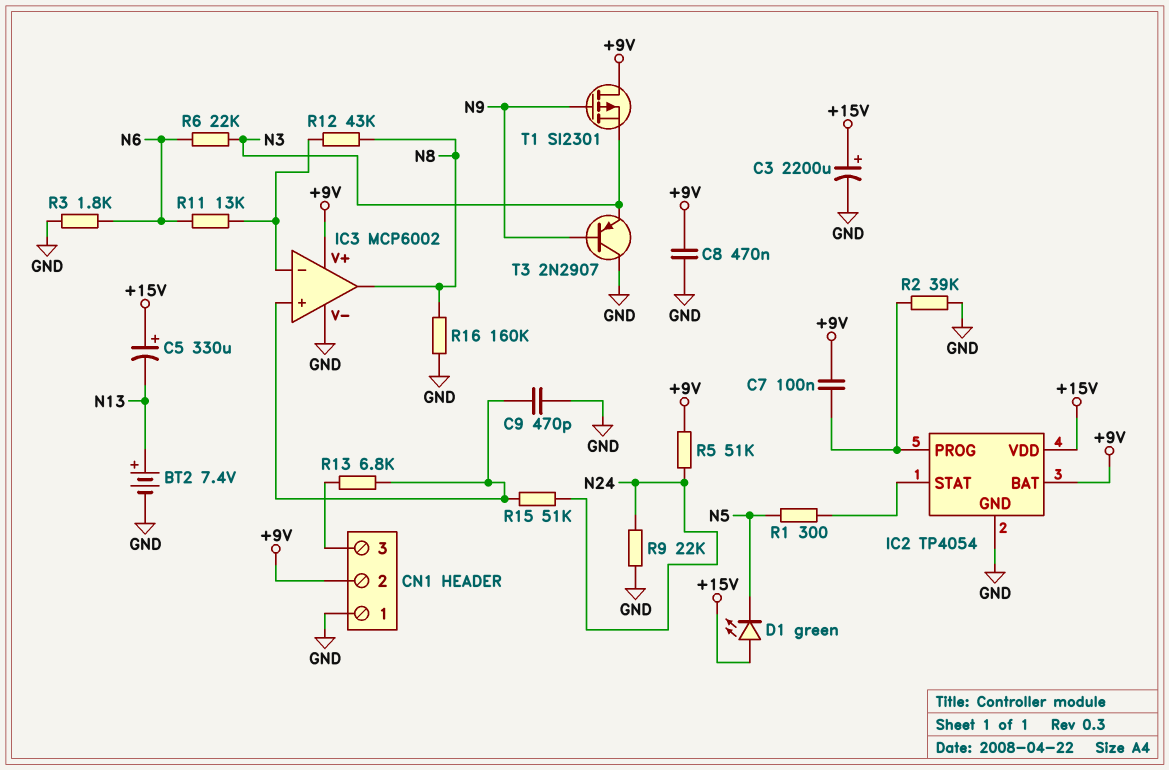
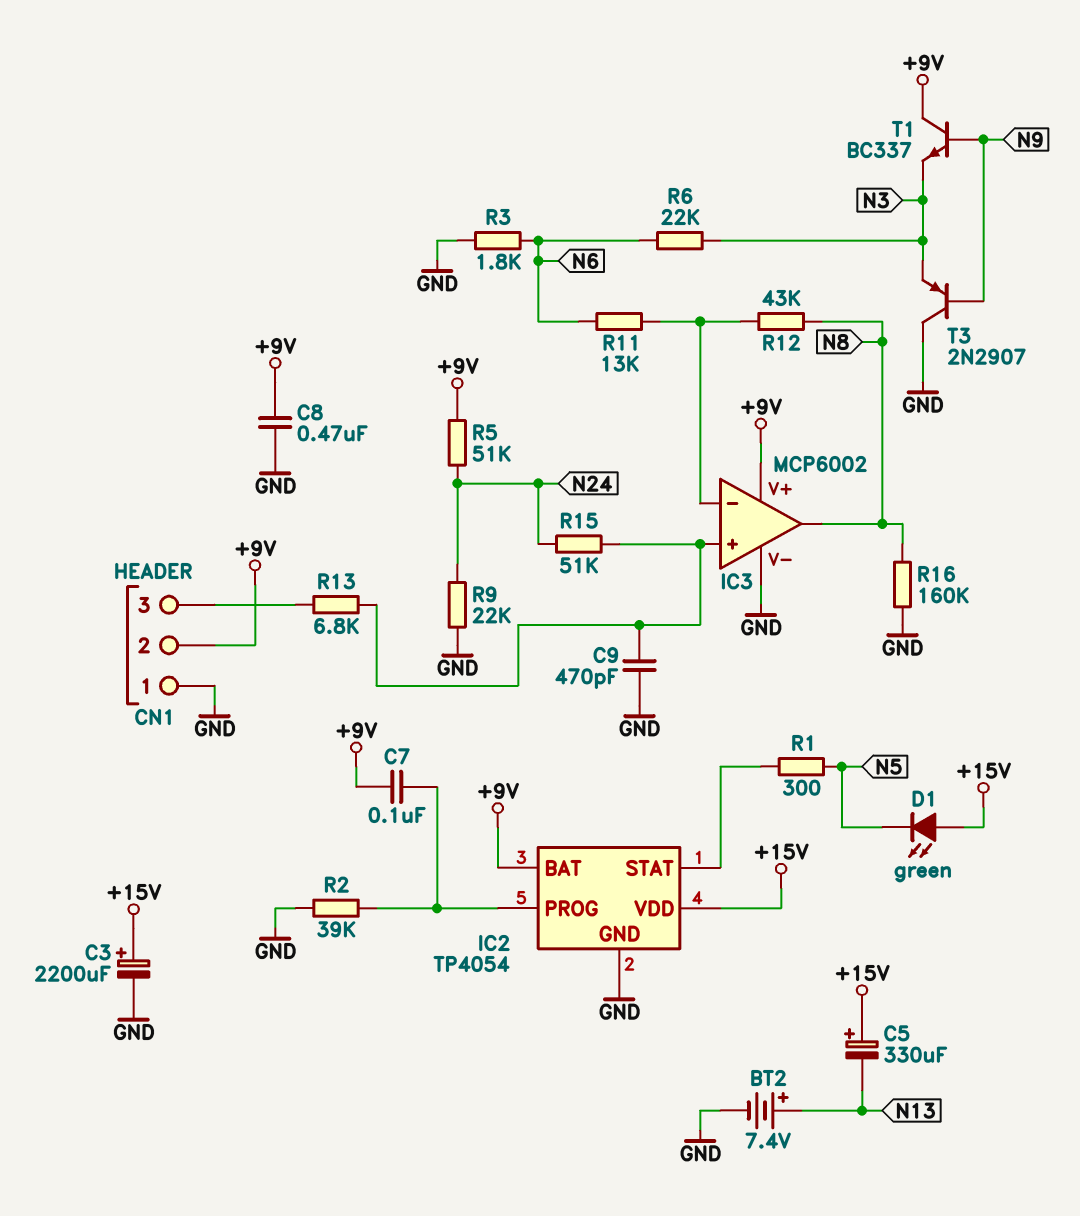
T1: PMOS SI2301 (G N9, D +9V, S N3) -> NPN BC337 (B N9, C +9V, E N3)

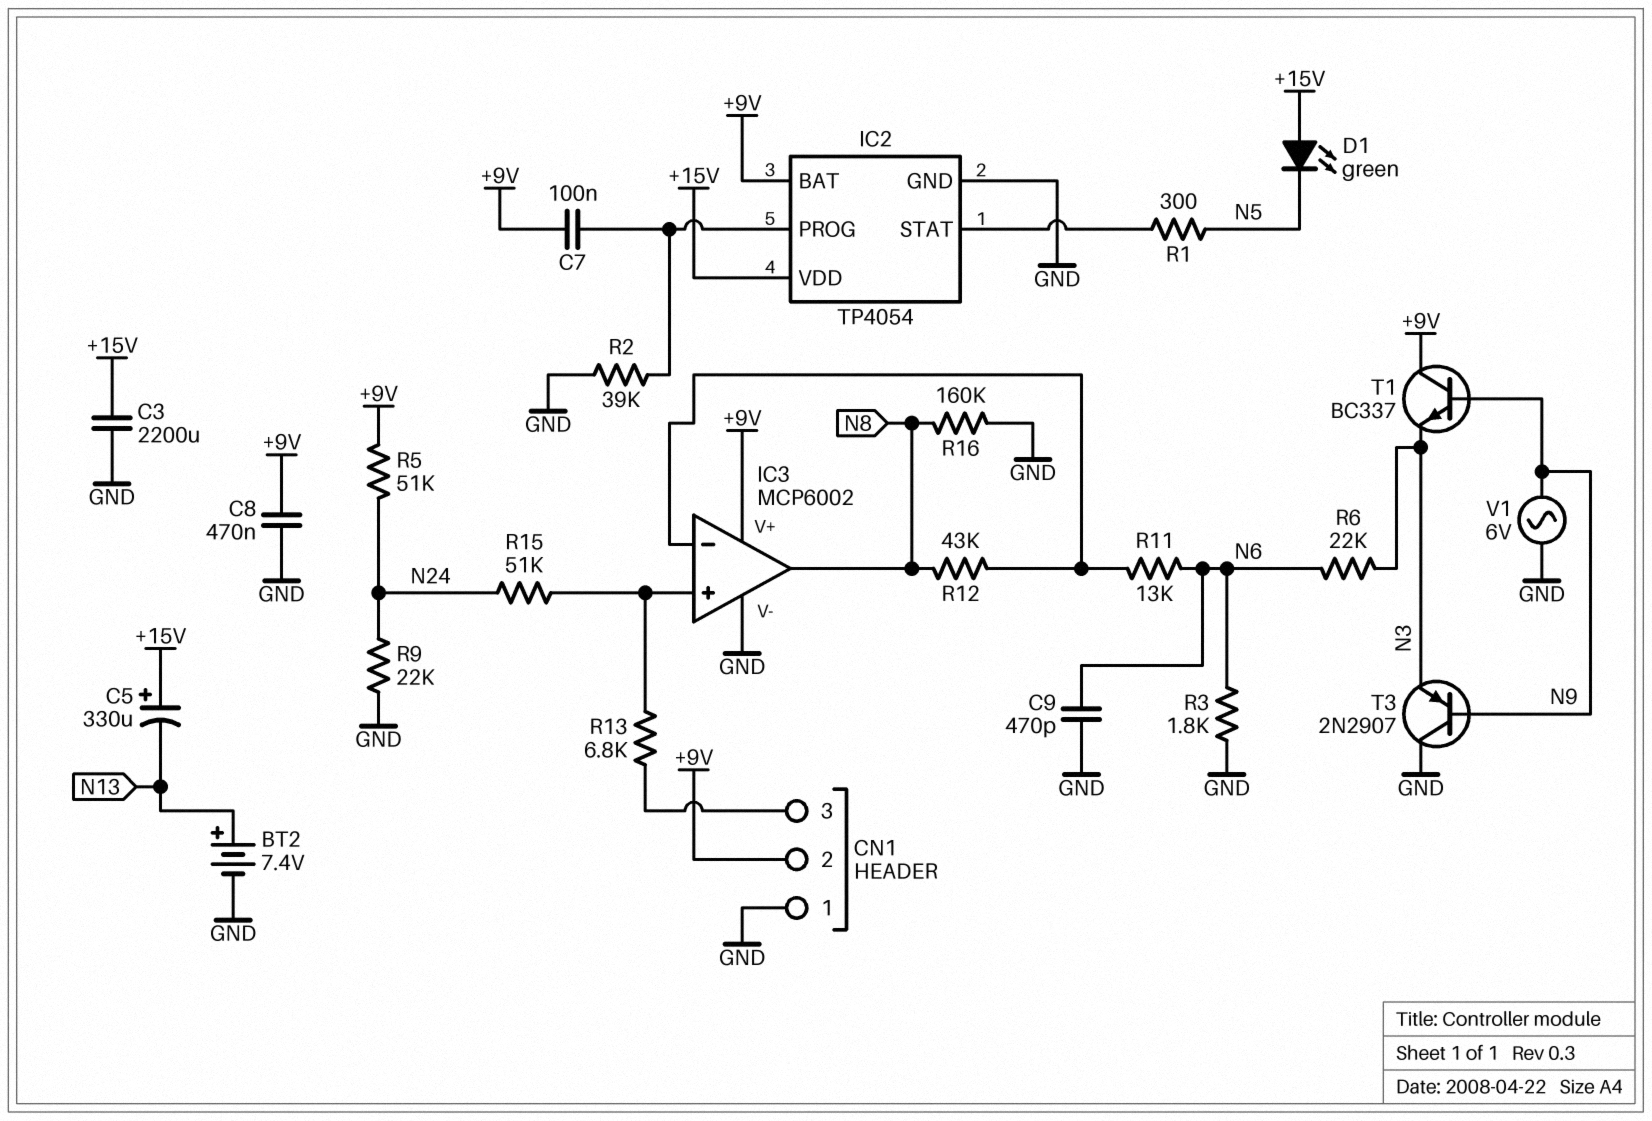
C3: 2200uF (plus +15V, minus GND) -> 2200uF (+15V, GND)
C9: 470pF (GND, IC3/in+) -> 470pF (GND, N6)
V1: none -> AC 6V (GND, N9)

